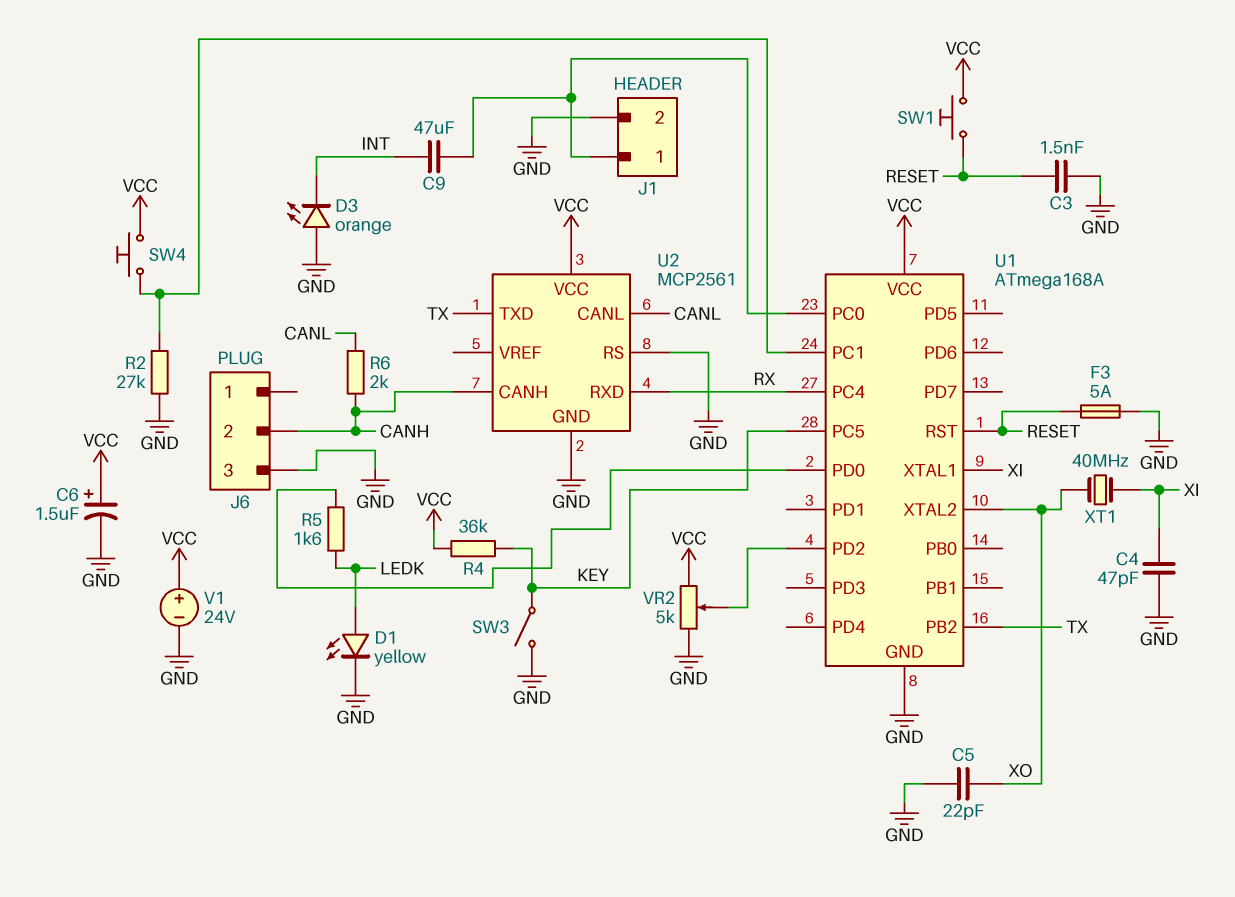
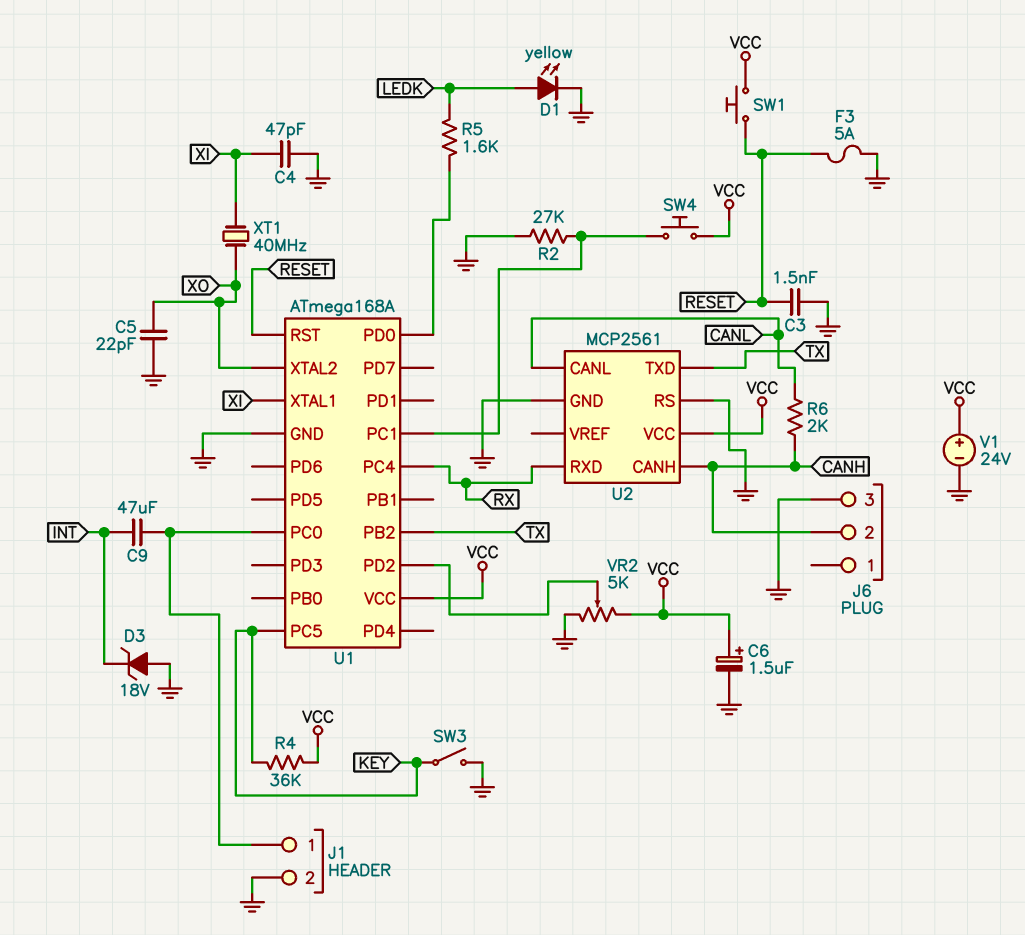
D3: LED orange (A GND, K INT) -> zener 18V (A GND, K INT)

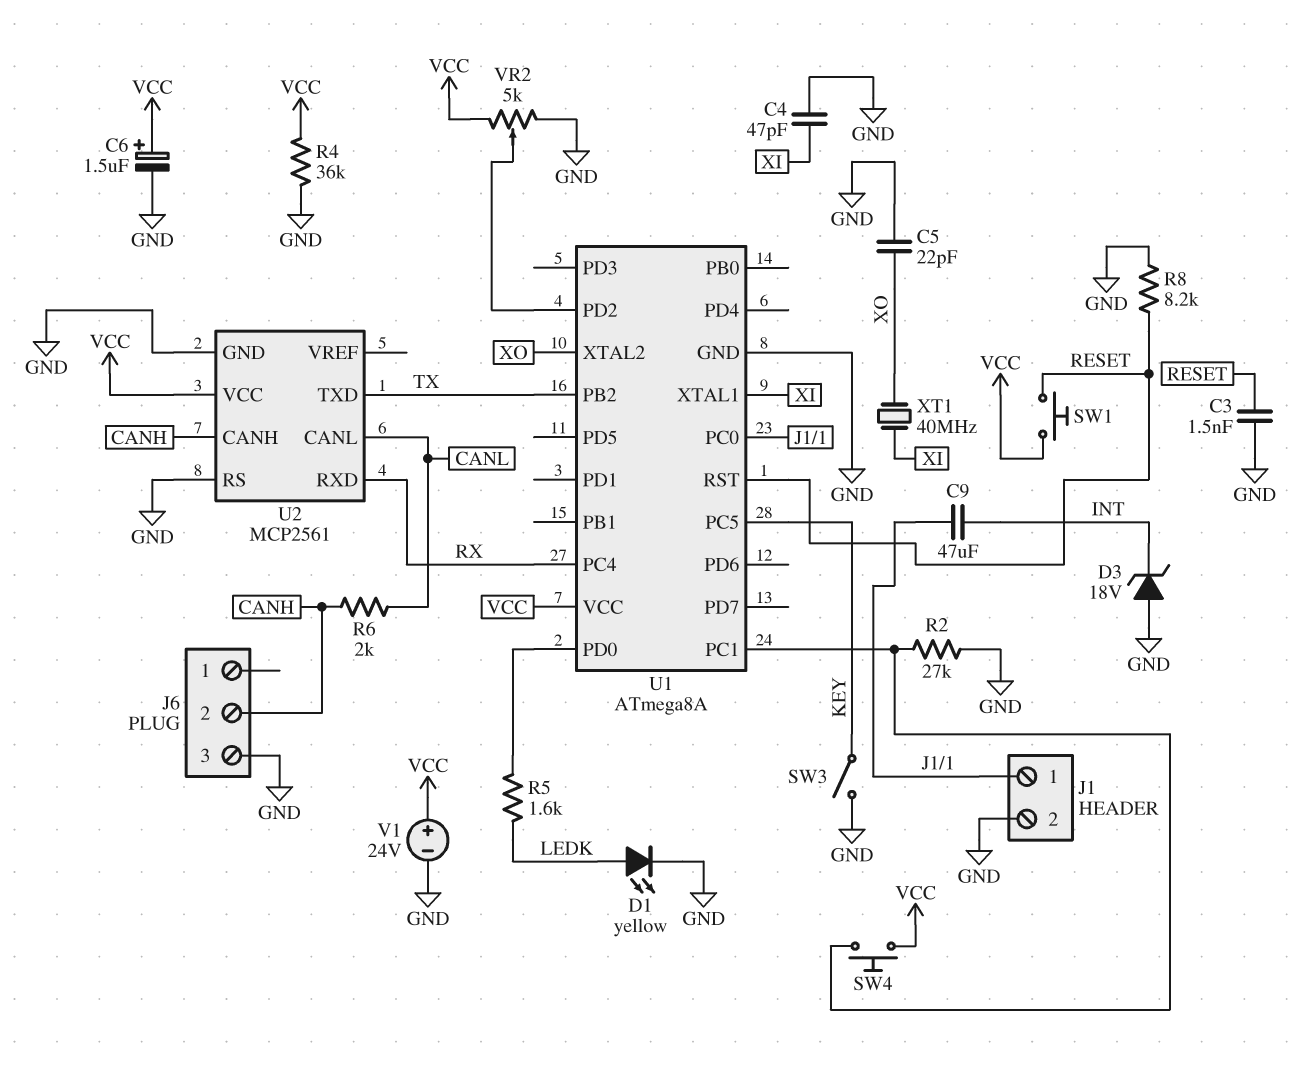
F3: 5A (GND, RESET) -> none
R4: 36k (KEY, VCC) -> 36k (GND, VCC)
R8: none -> 8.2k (GND, RESET)
U1: ATmega168A -> ATmega8A

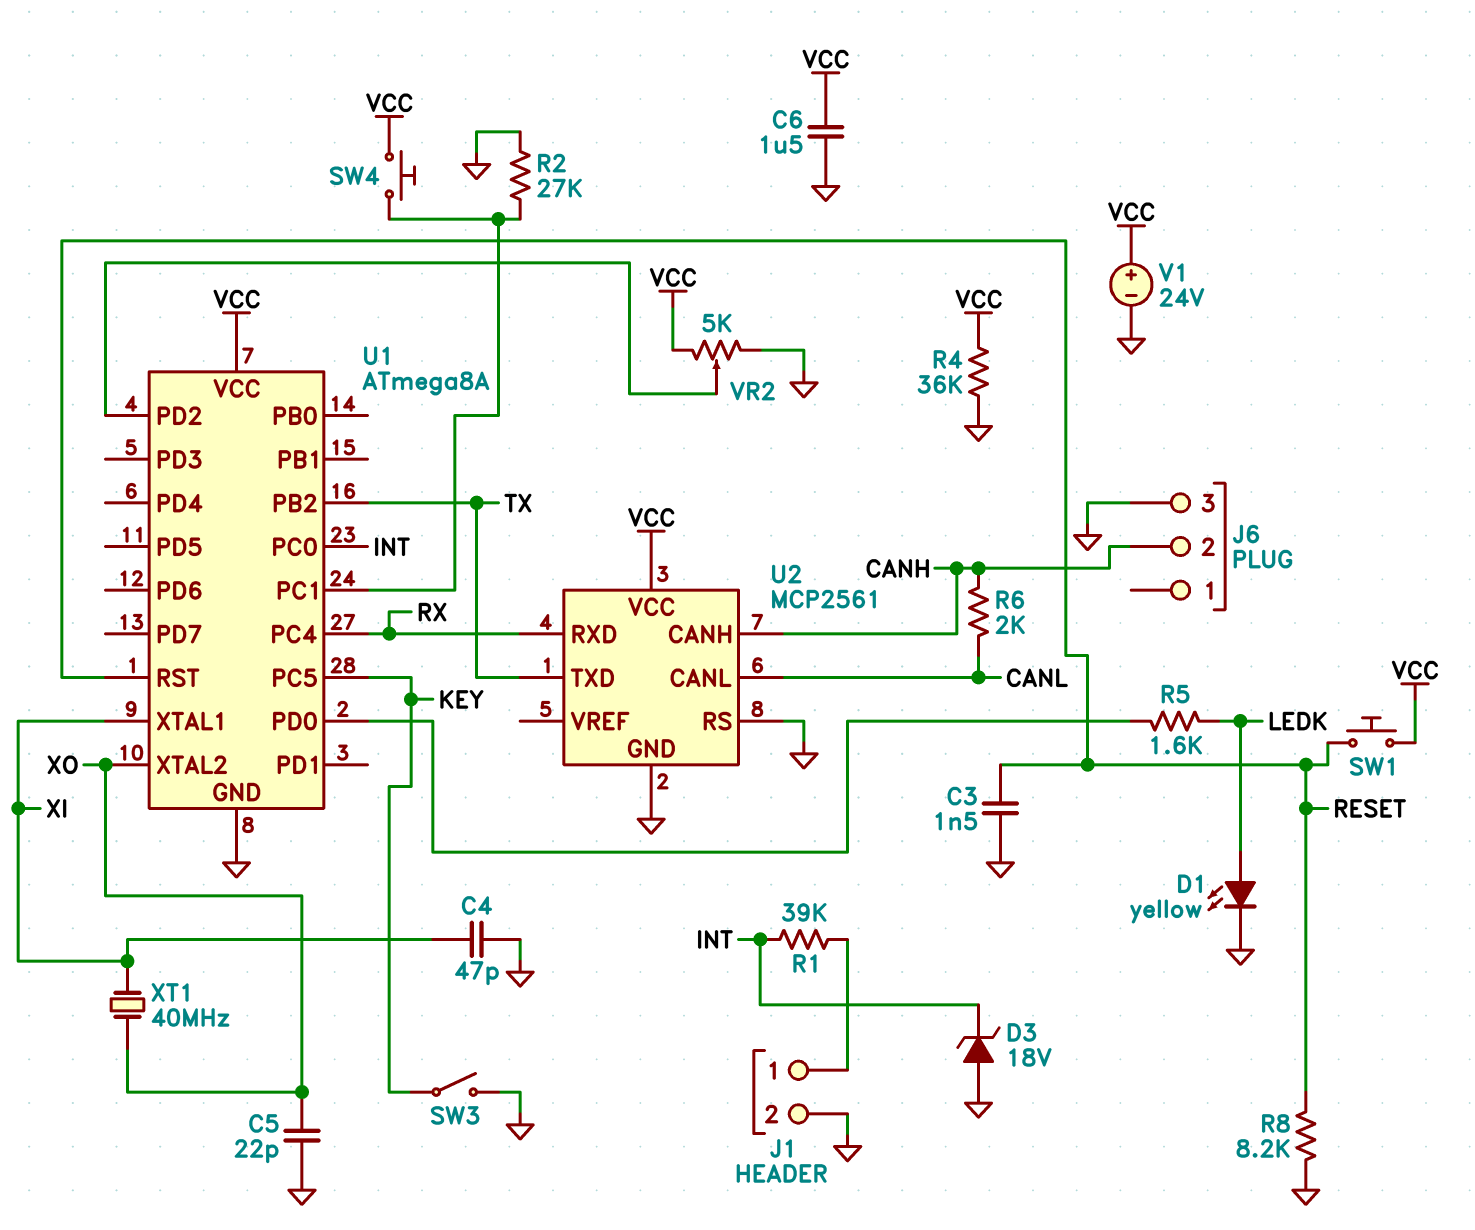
C6: 1.5uF (plus VCC, minus GND) -> 1.5uF (GND, VCC)
C9: 47uF (INT, J1/1) -> none
R1: none -> 39k (INT, J1/1)
U1 pin PC0: J1/1 -> INT

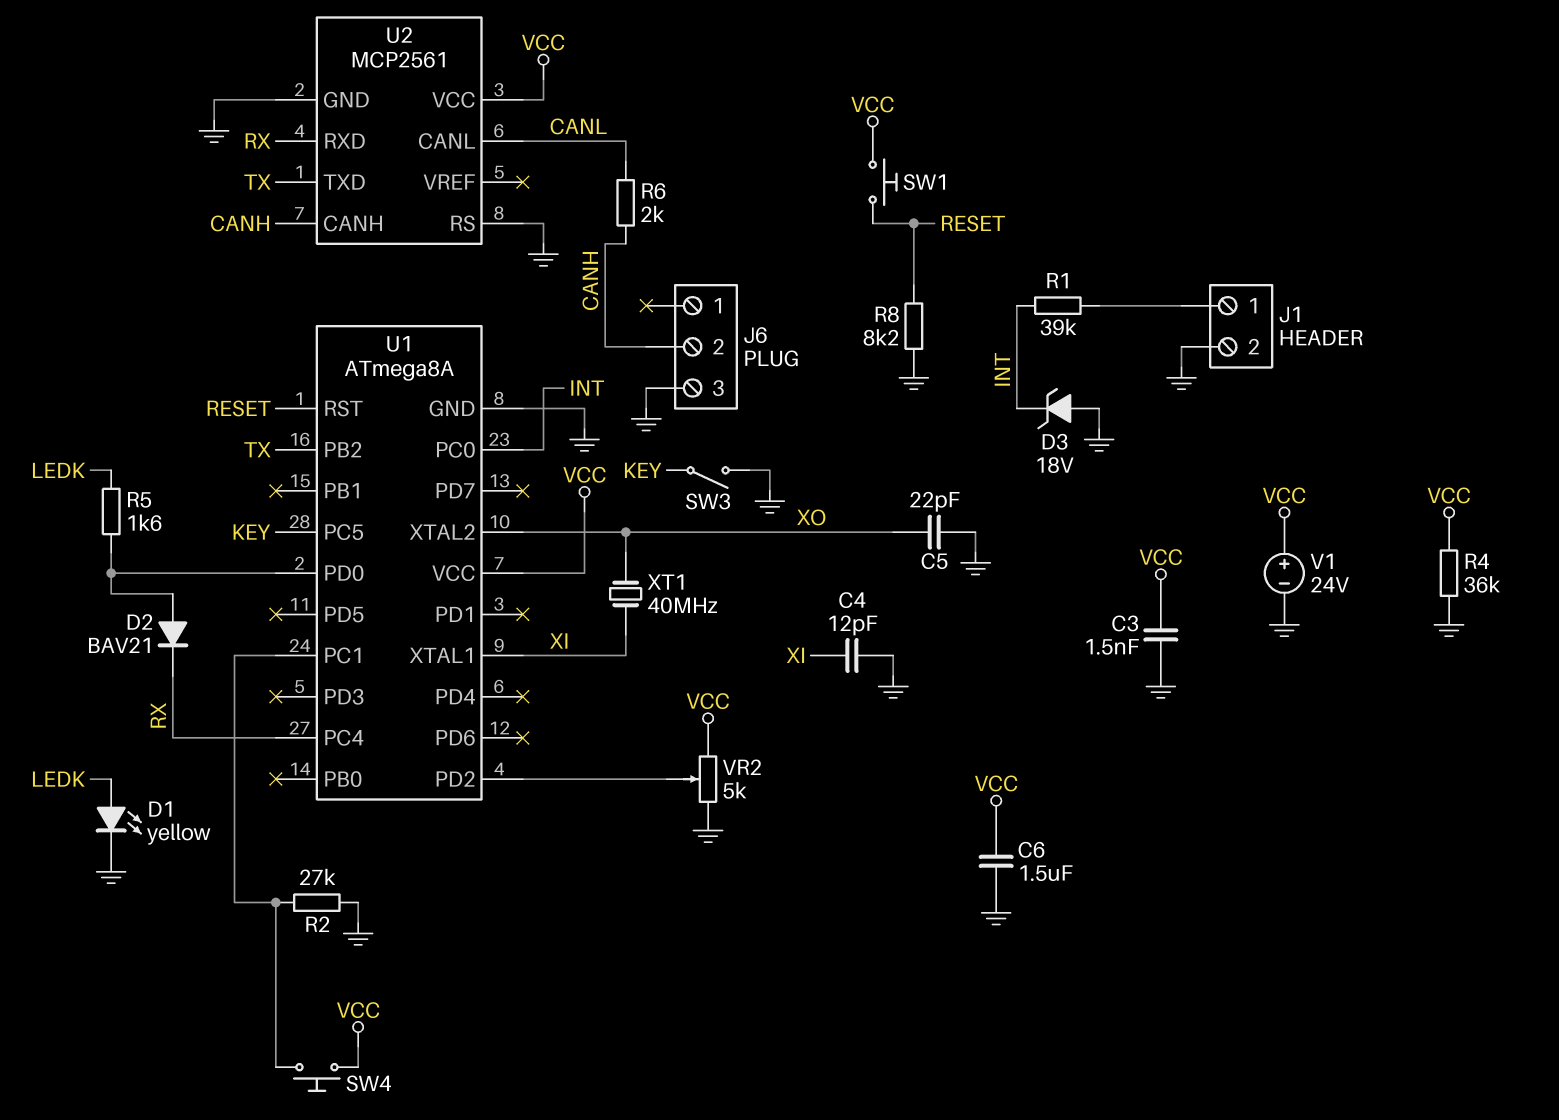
C3: 1.5nF (GND, RESET) -> 1.5nF (GND, VCC)
C4: 47pF (GND, XI) -> 12pF (GND, XI)
D2: none -> diode BAV21 (A U1/PD0, K RX)

